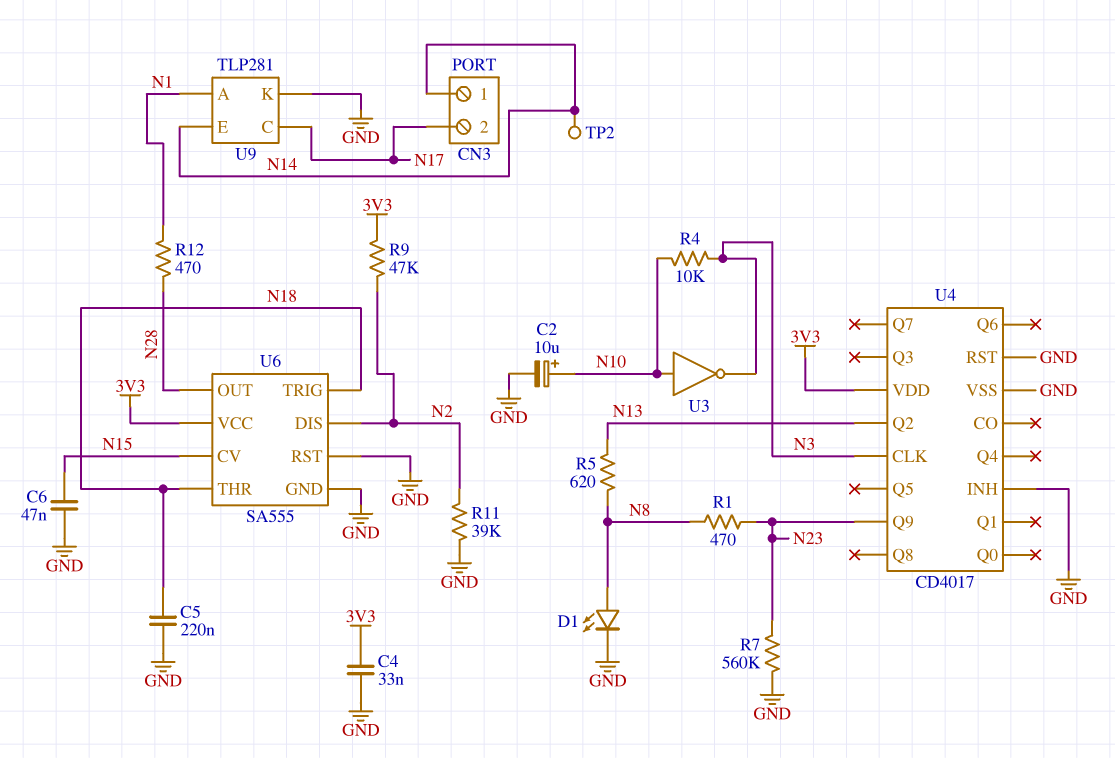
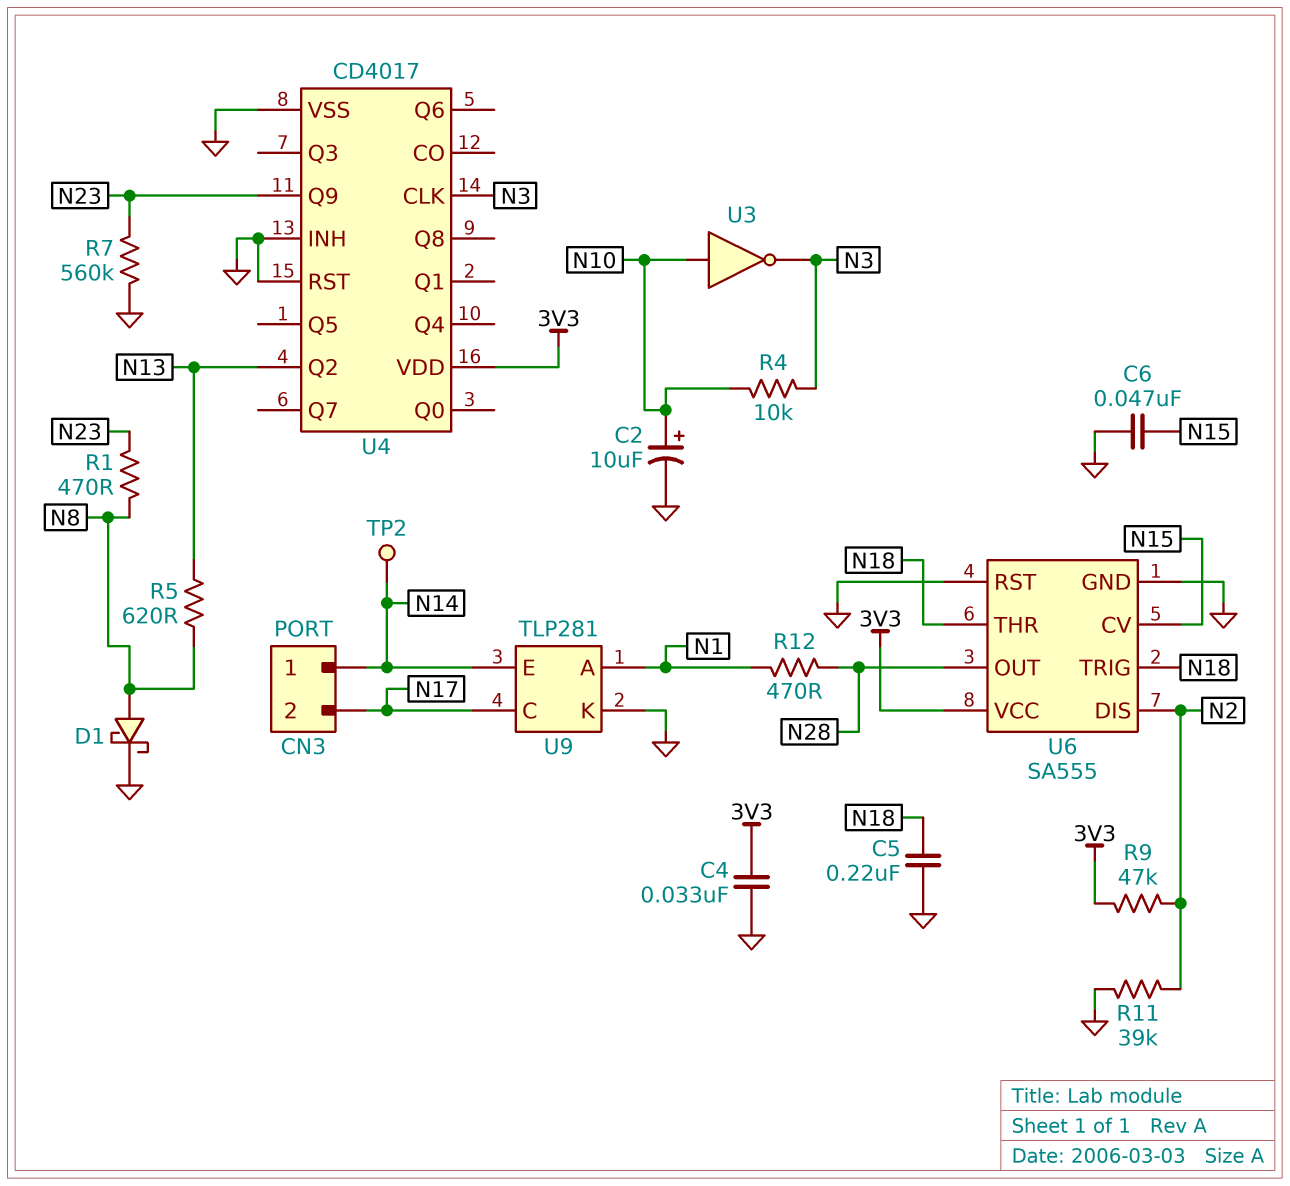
D1: LED (A N8, K GND) -> schottky (A N8, K GND)

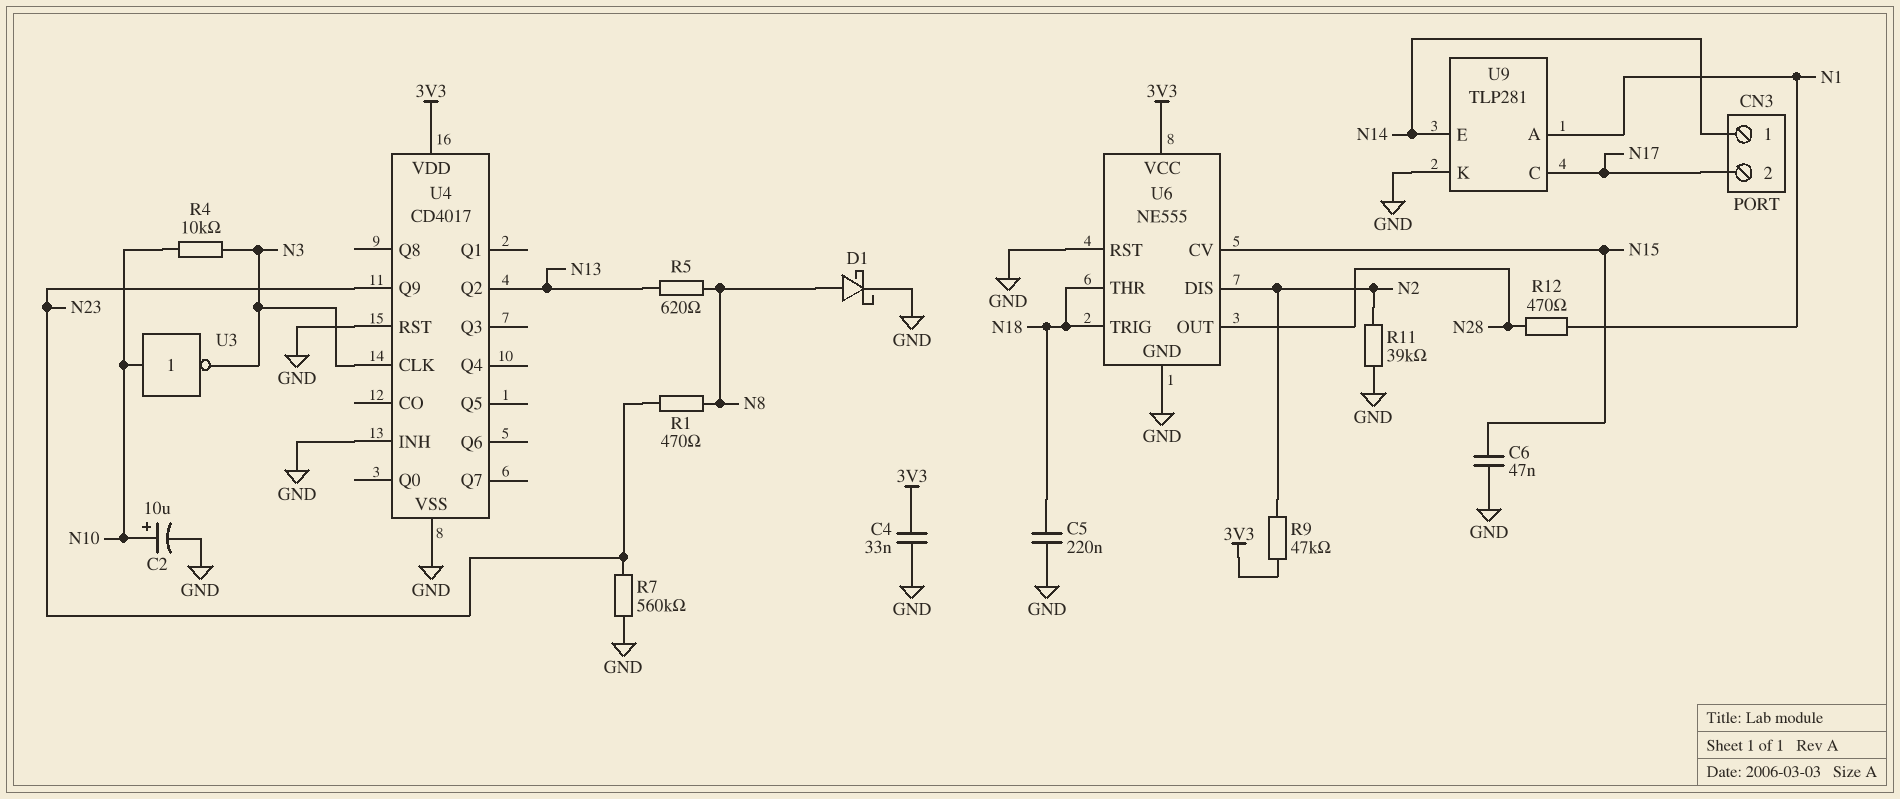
TP2: test point (N14) -> none
U6: SA555 -> NE555

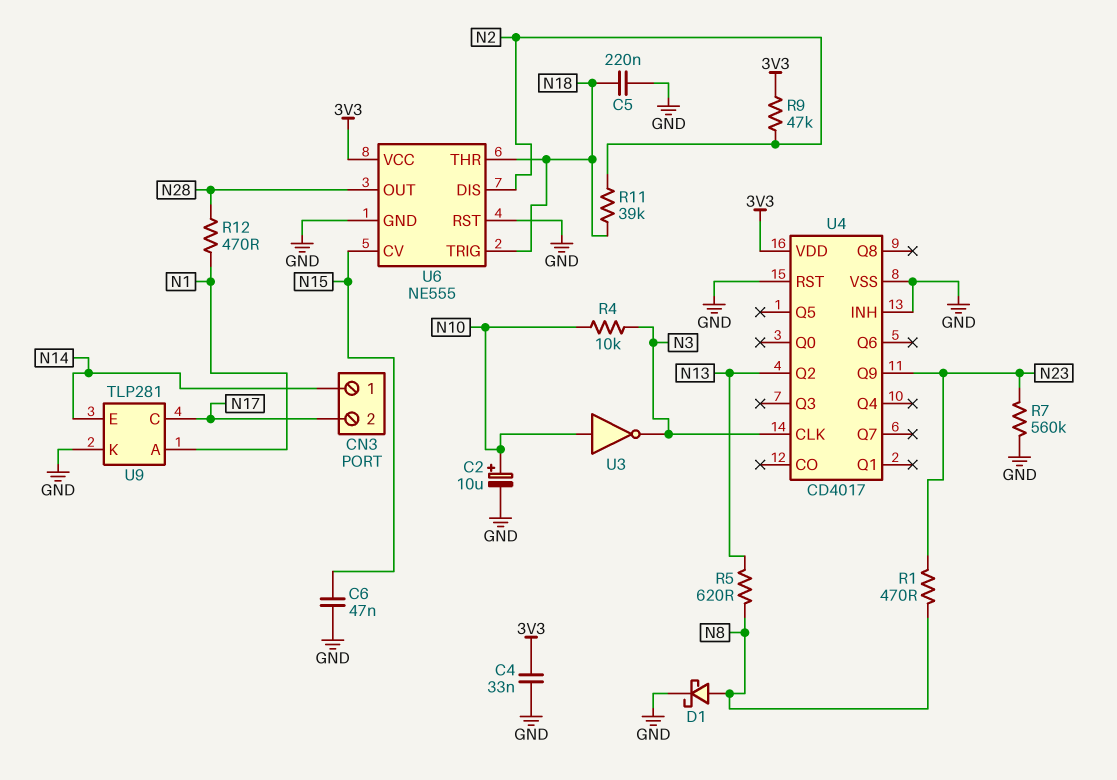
R11: 39k (GND, N2) -> 39k (N2, N18)

